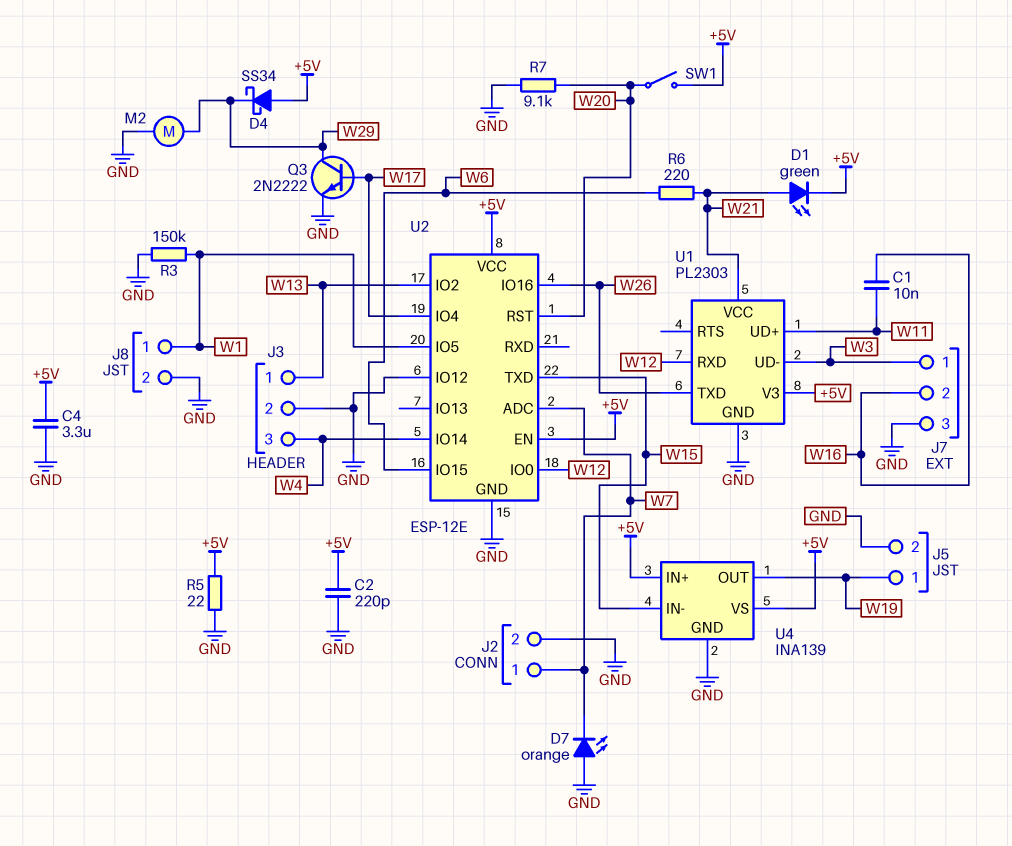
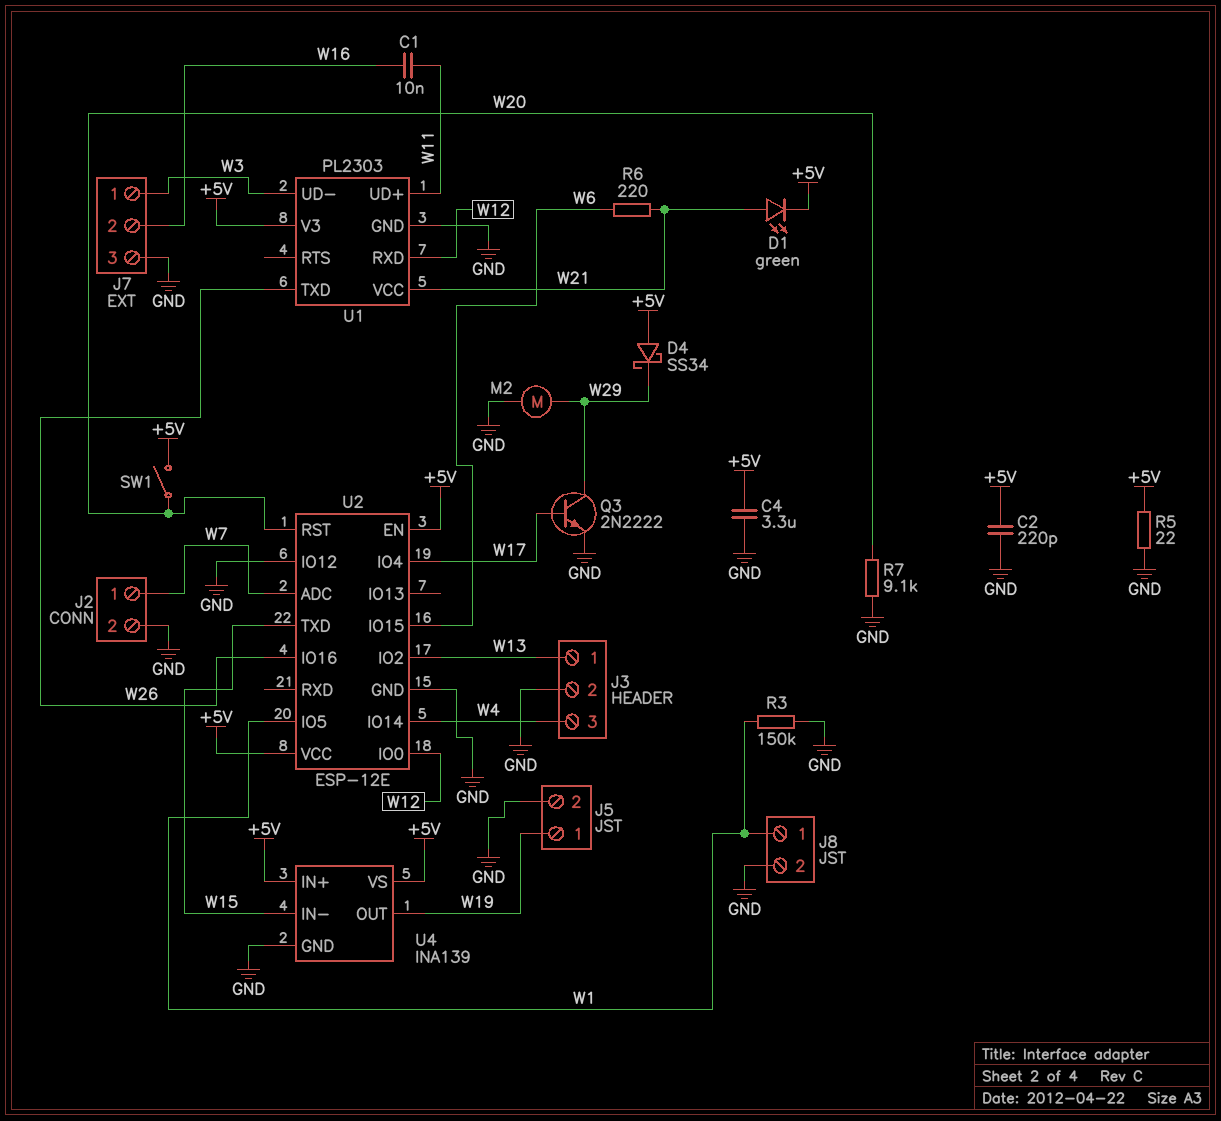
D7: LED orange (A GND, K W7) -> none

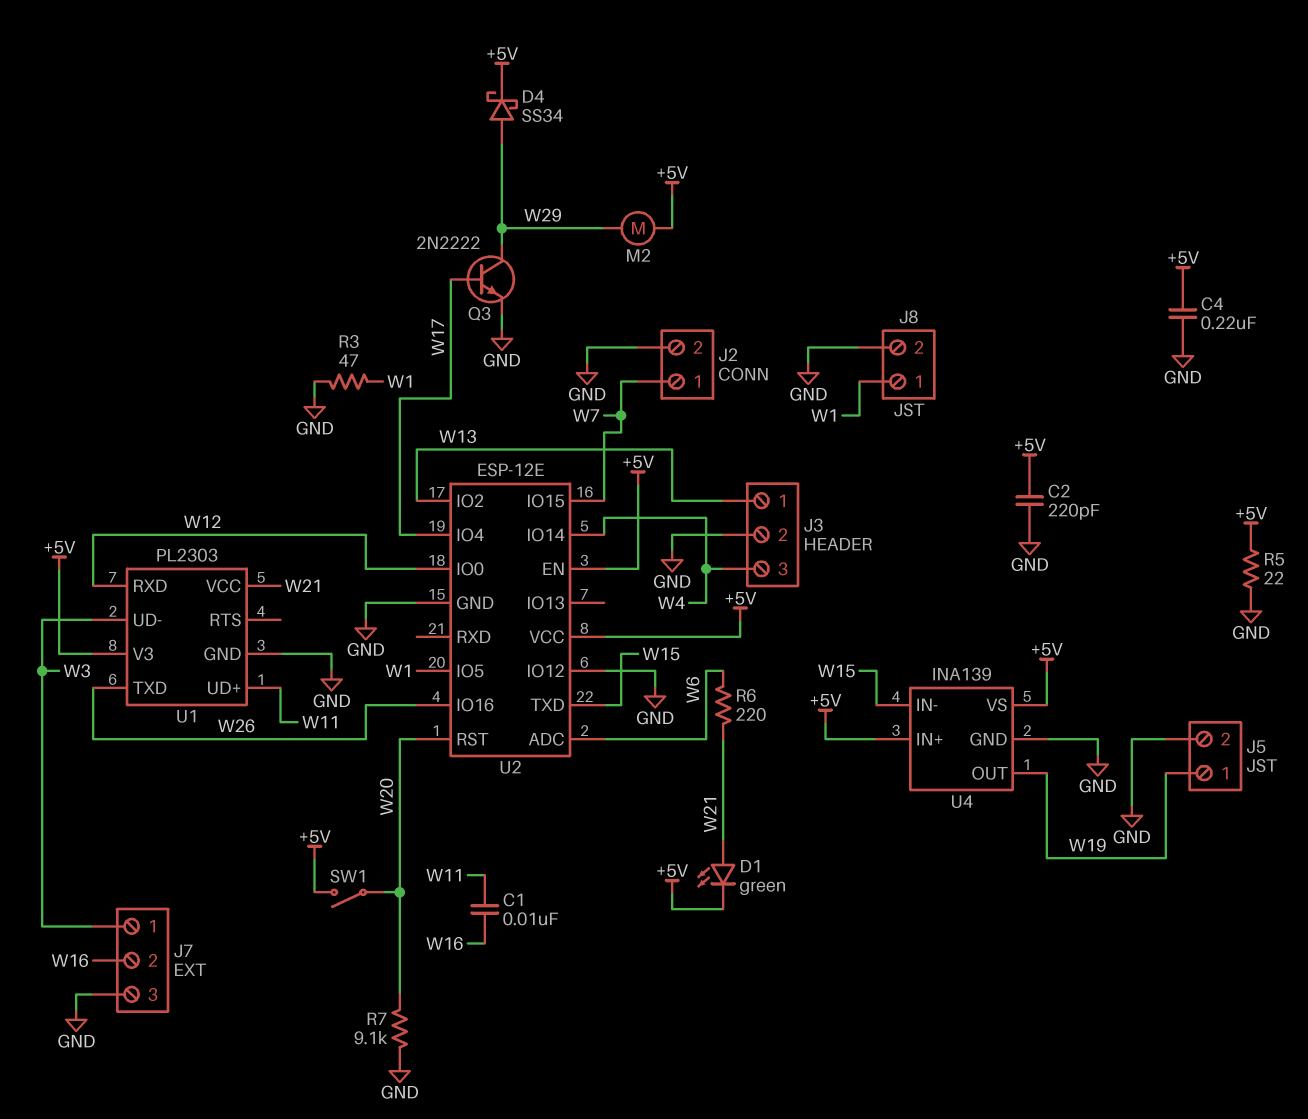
C4: 3.3uF (+5V, GND) -> 220nF (+5V, GND)
D4: schottky SS34 (A +5V, K W29) -> schottky SS34 (A W29, K +5V)
M2: motor (GND, W29) -> motor (+5V, W29)
R3: 150k (GND, W1) -> 47 (GND, W1)
U2 pin ADC: W7 -> W6
U2 pin IO15: W6 -> W7

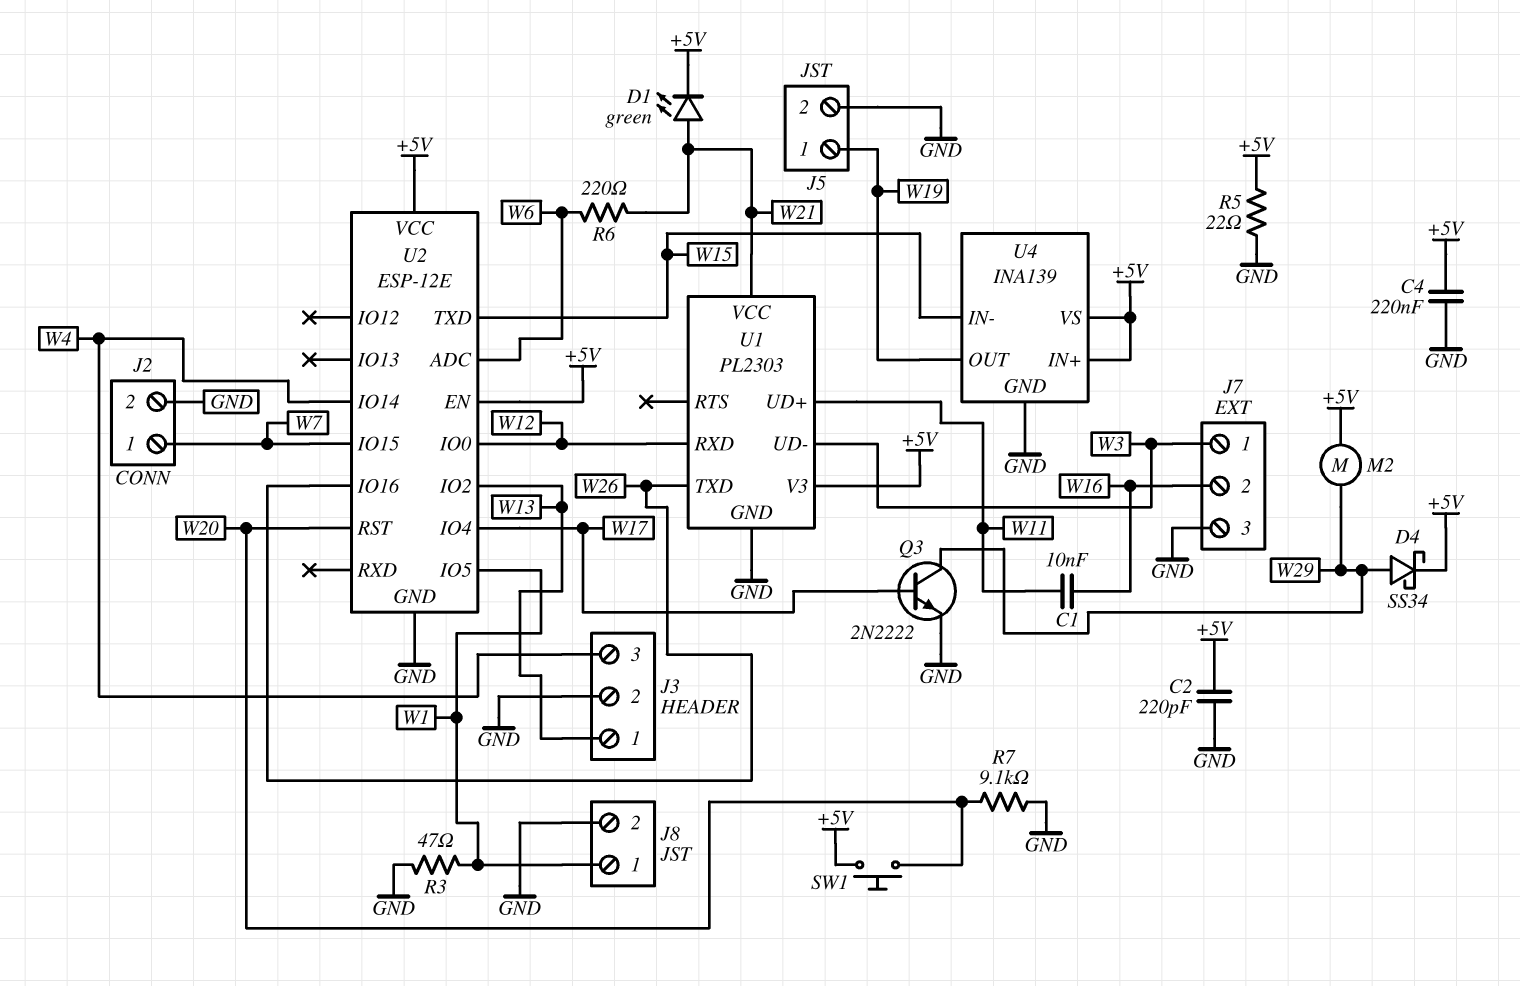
SW1: switch (+5V, W20) -> button (+5V, W20)
U2 pin IO12: GND -> none

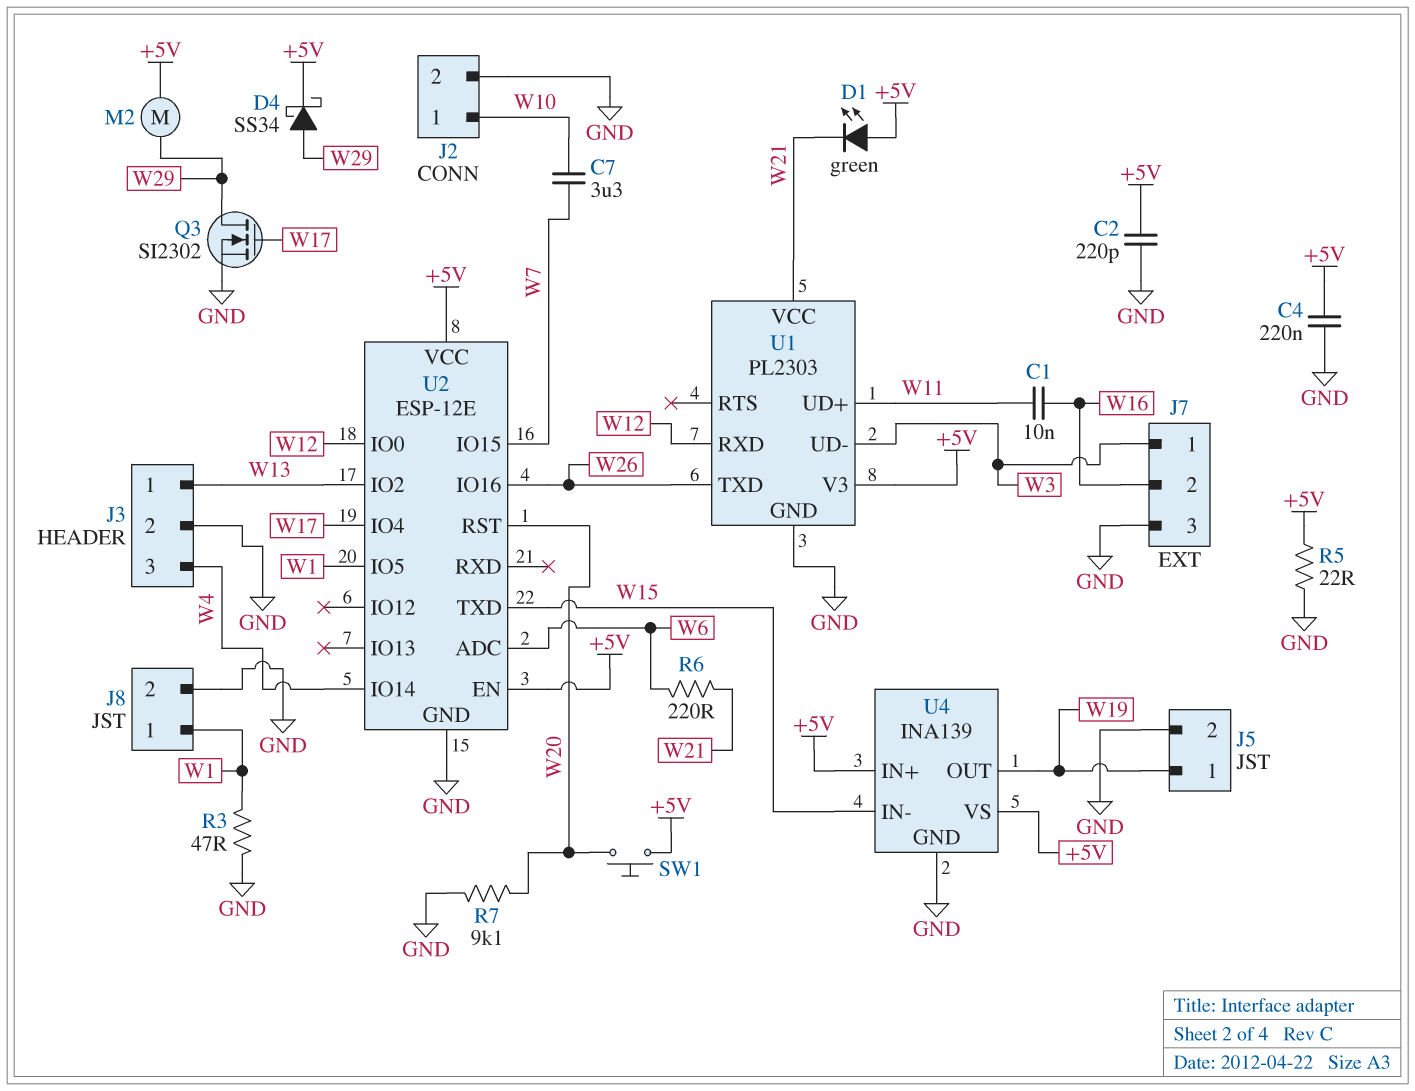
C7: none -> 3.3uF (W7, W10)
D1: LED green (A W21, K +5V) -> LED green (A +5V, K W21)
J2 pin 1: W7 -> W10
Q3: NPN 2N2222 (B W17, C W29, E GND) -> NMOS SI2302 (G W17, D W29, S GND)

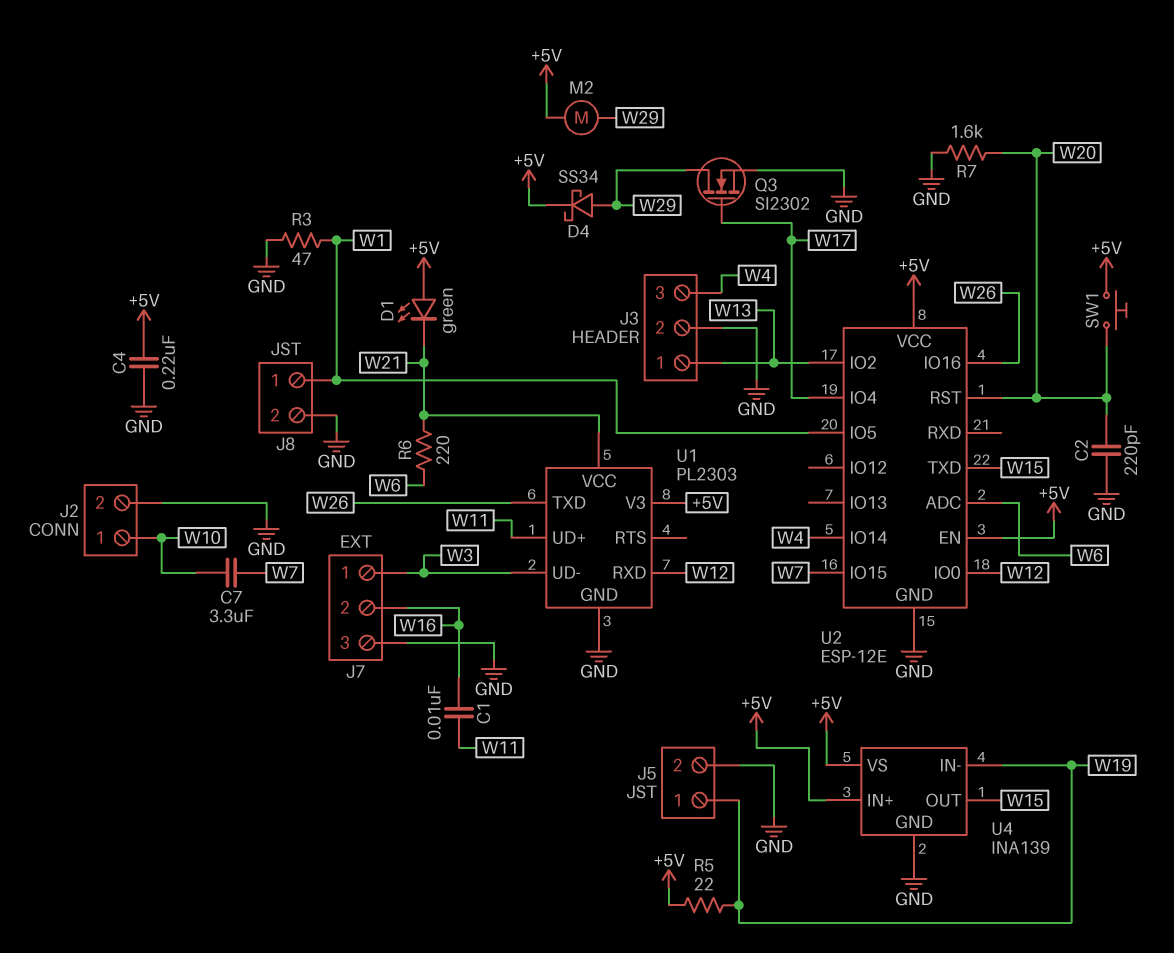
C2: 220pF (+5V, GND) -> 220pF (GND, W20)
R5: 22 (+5V, GND) -> 22 (+5V, W19)
R7: 9.1k (GND, W20) -> 1.6k (GND, W20)
U4 pin IN-: W15 -> W19
U4 pin OUT: W19 -> W15

